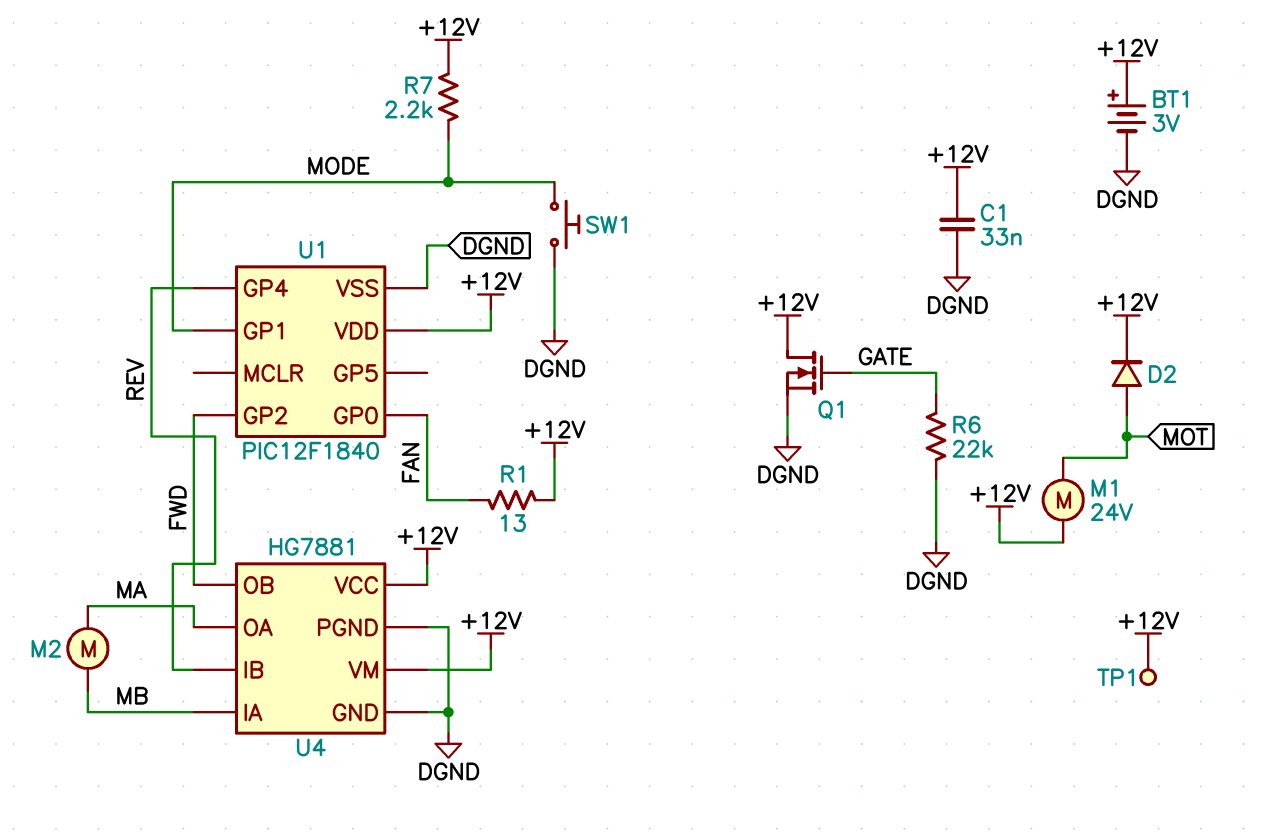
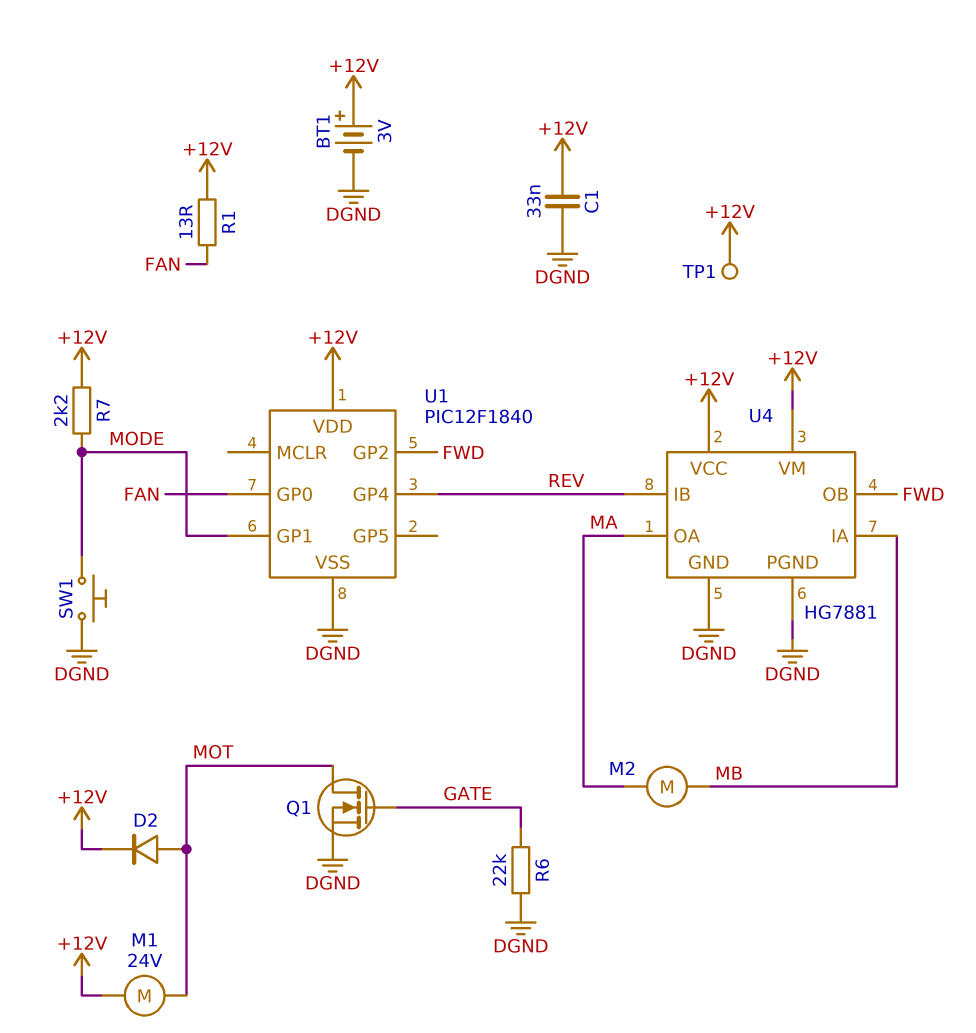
Q1: NMOS (G GATE, D +12V, S DGND) -> NMOS (G GATE, D MOT, S DGND)

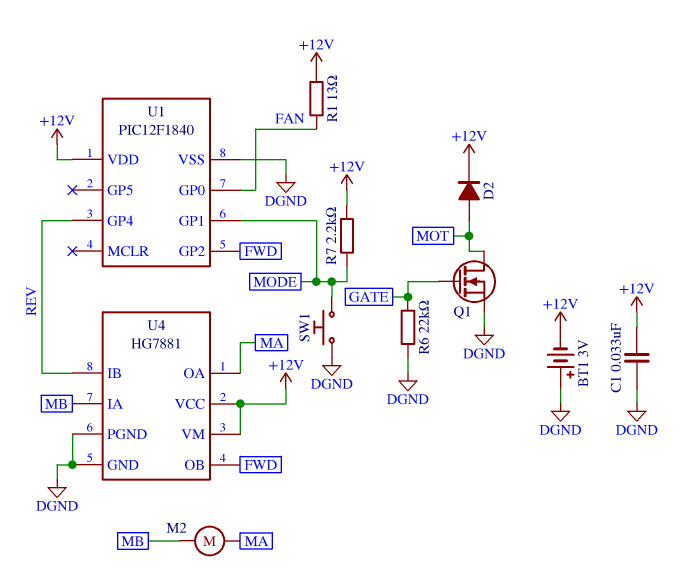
BT1: 3V (plus +12V, minus DGND) -> 3V (plus DGND, minus +12V)
M1: motor 24V (+12V, MOT) -> none
TP1: test point (+12V) -> none

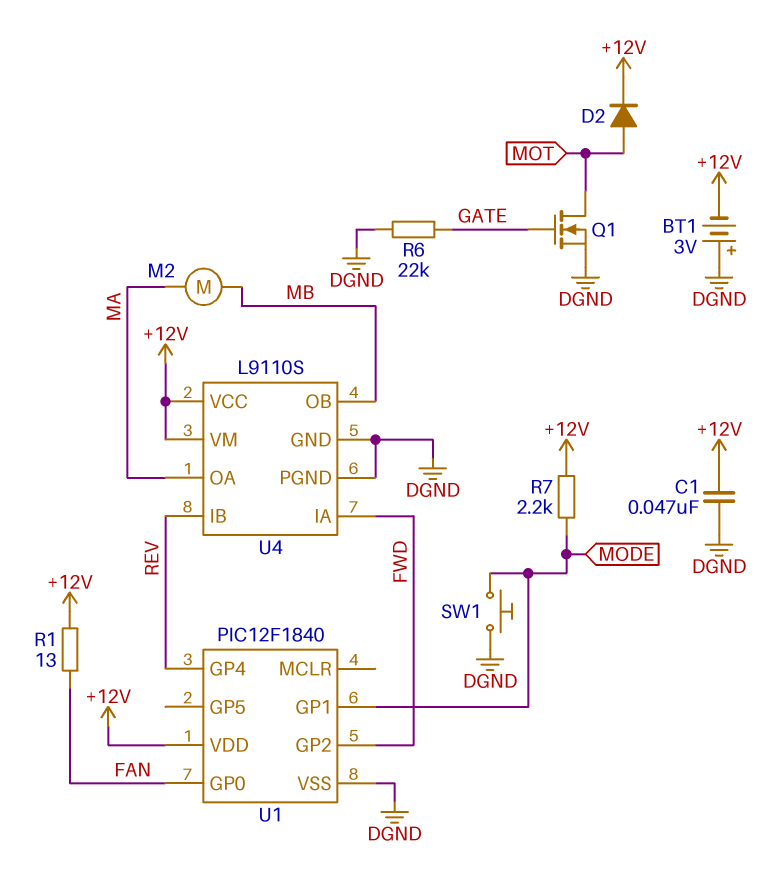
C1: 33nF (+12V, DGND) -> 47nF (+12V, DGND)
U4: HG7881 -> L9110S
U4 pin IA: MB -> FWD
U4 pin OB: FWD -> MB

